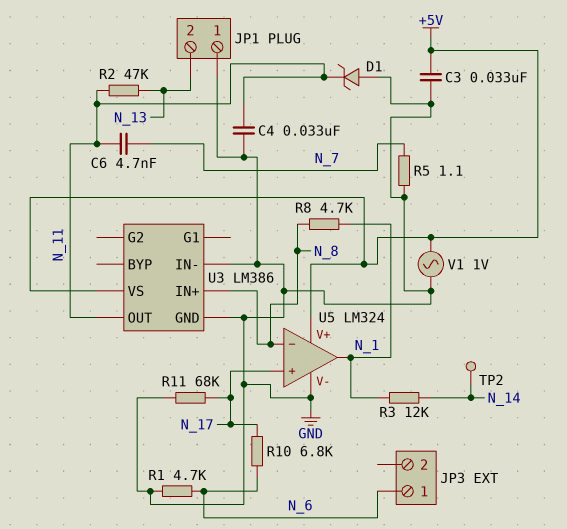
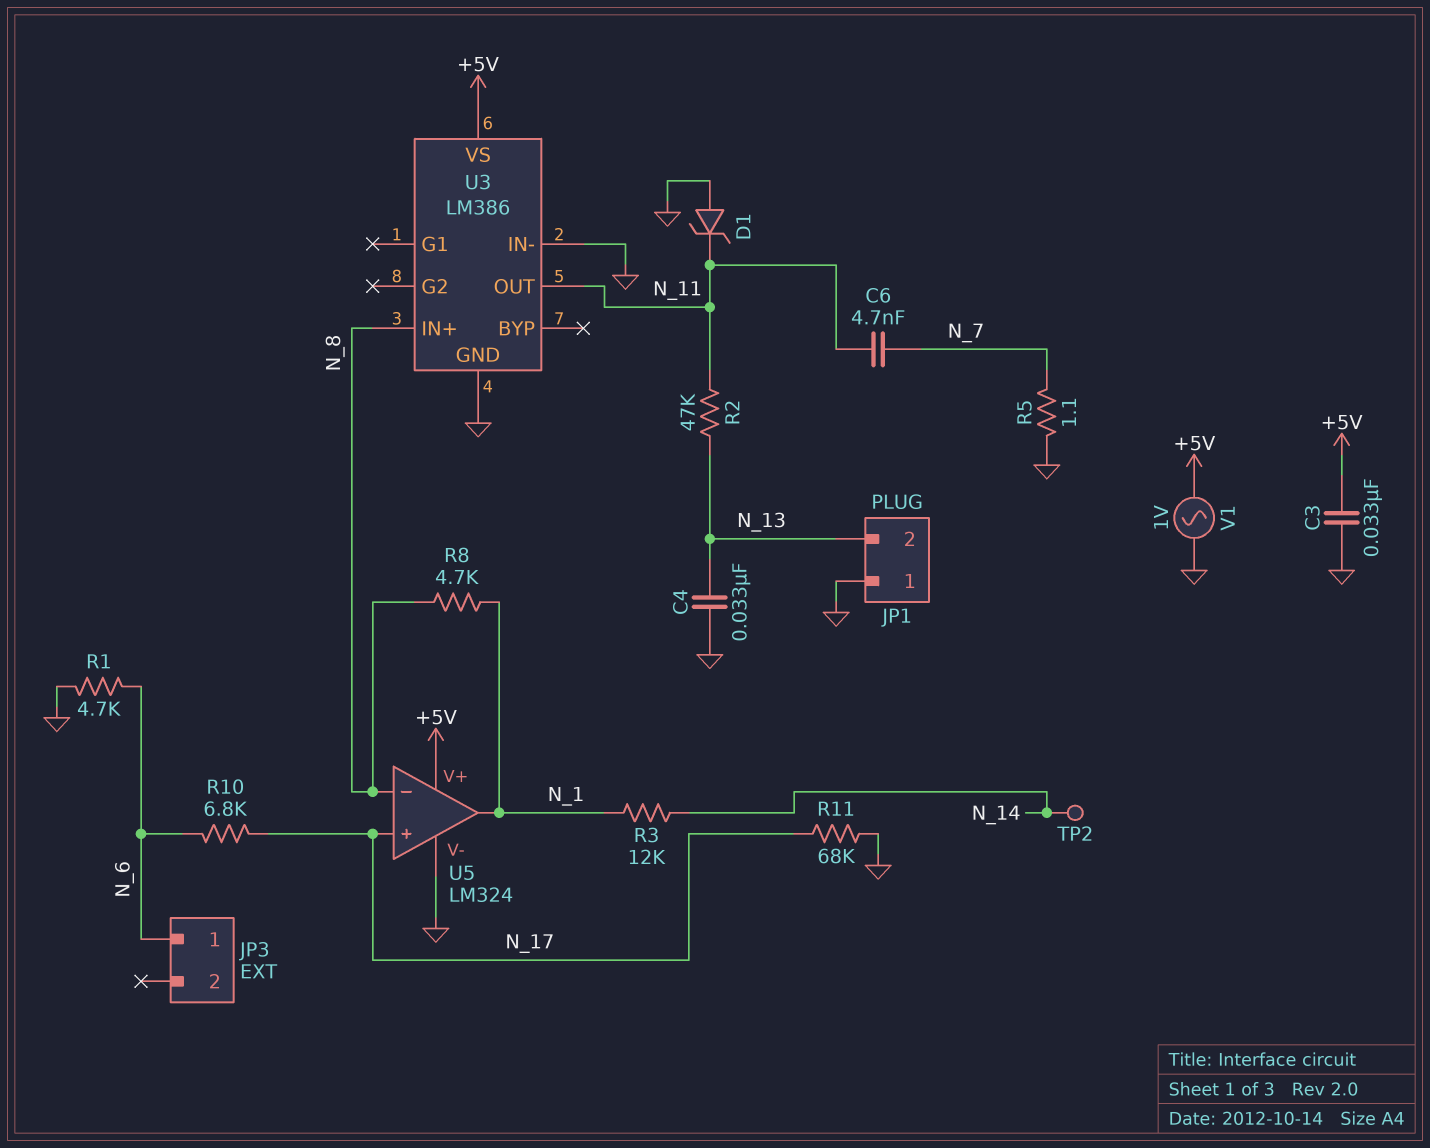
C4: 33nF (GND, N_11) -> 33nF (GND, N_13)

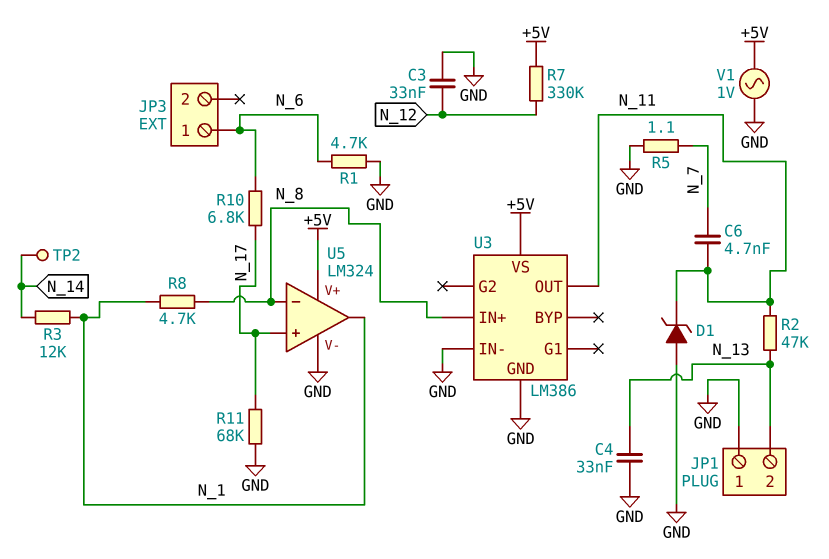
C3: 33nF (+5V, GND) -> 33nF (GND, N_12)
R7: none -> 330k (+5V, N_12)

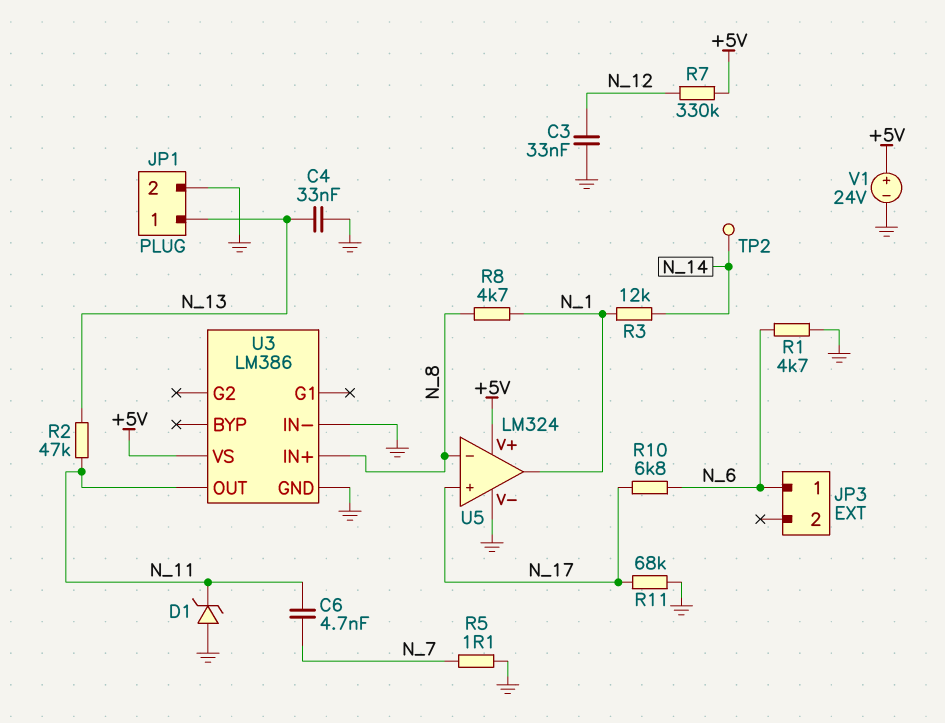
JP1 pin 1: GND -> N_13
JP1 pin 2: N_13 -> GND
V1: AC 1V (+5V, GND) -> 24V (plus +5V, minus GND)

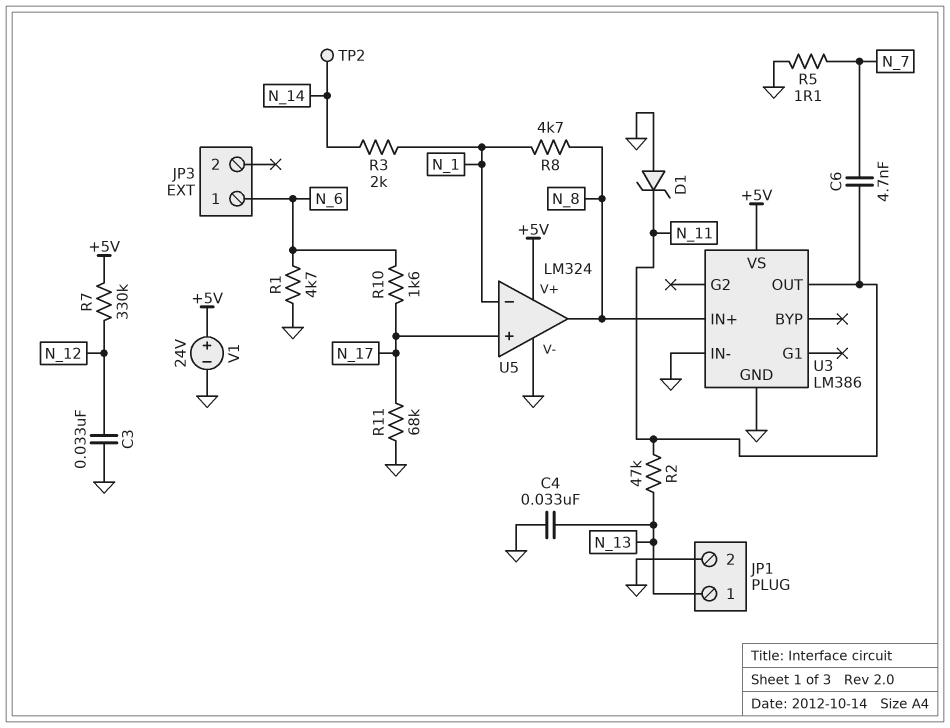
R3: 12k (N_1, N_14) -> 2k (N_1, N_14)
R10: 6.8k (N_6, N_17) -> 1.6k (N_6, N_17)
U5 pin in-: N_8 -> N_1
U5 pin out: N_1 -> N_8

